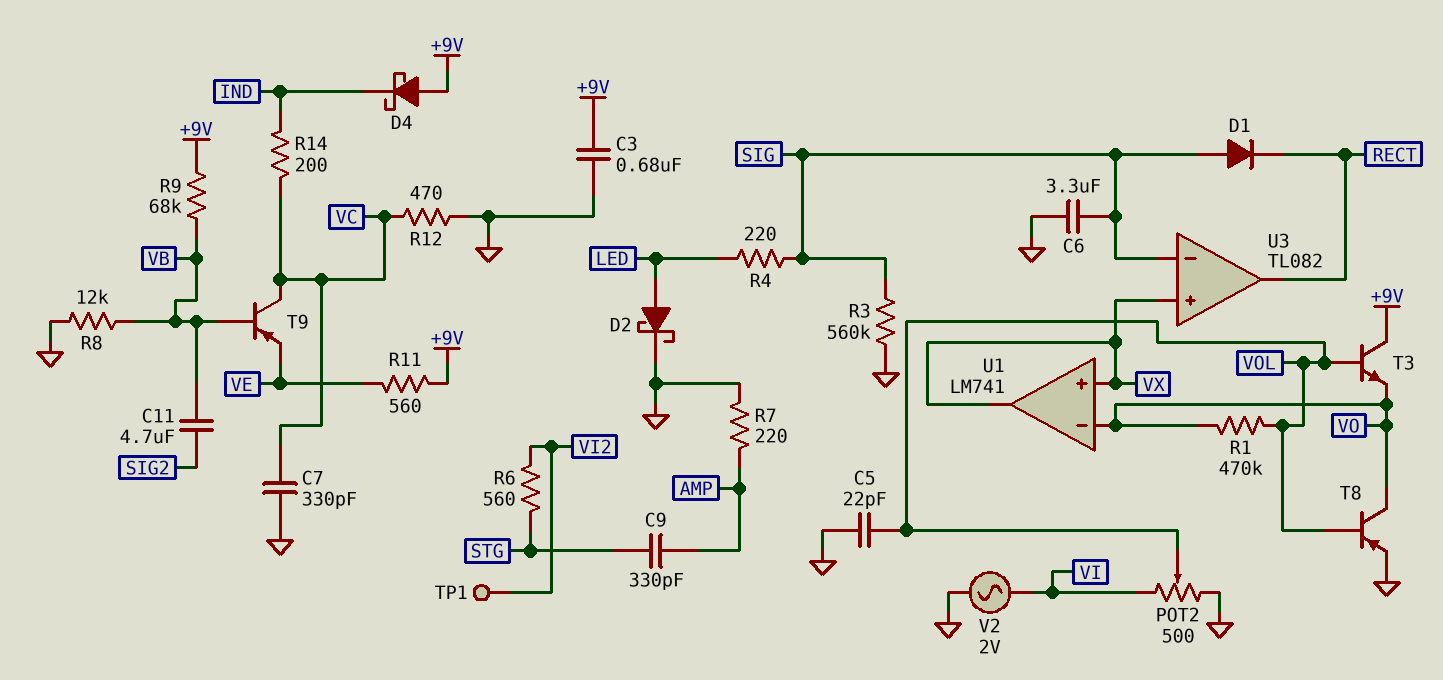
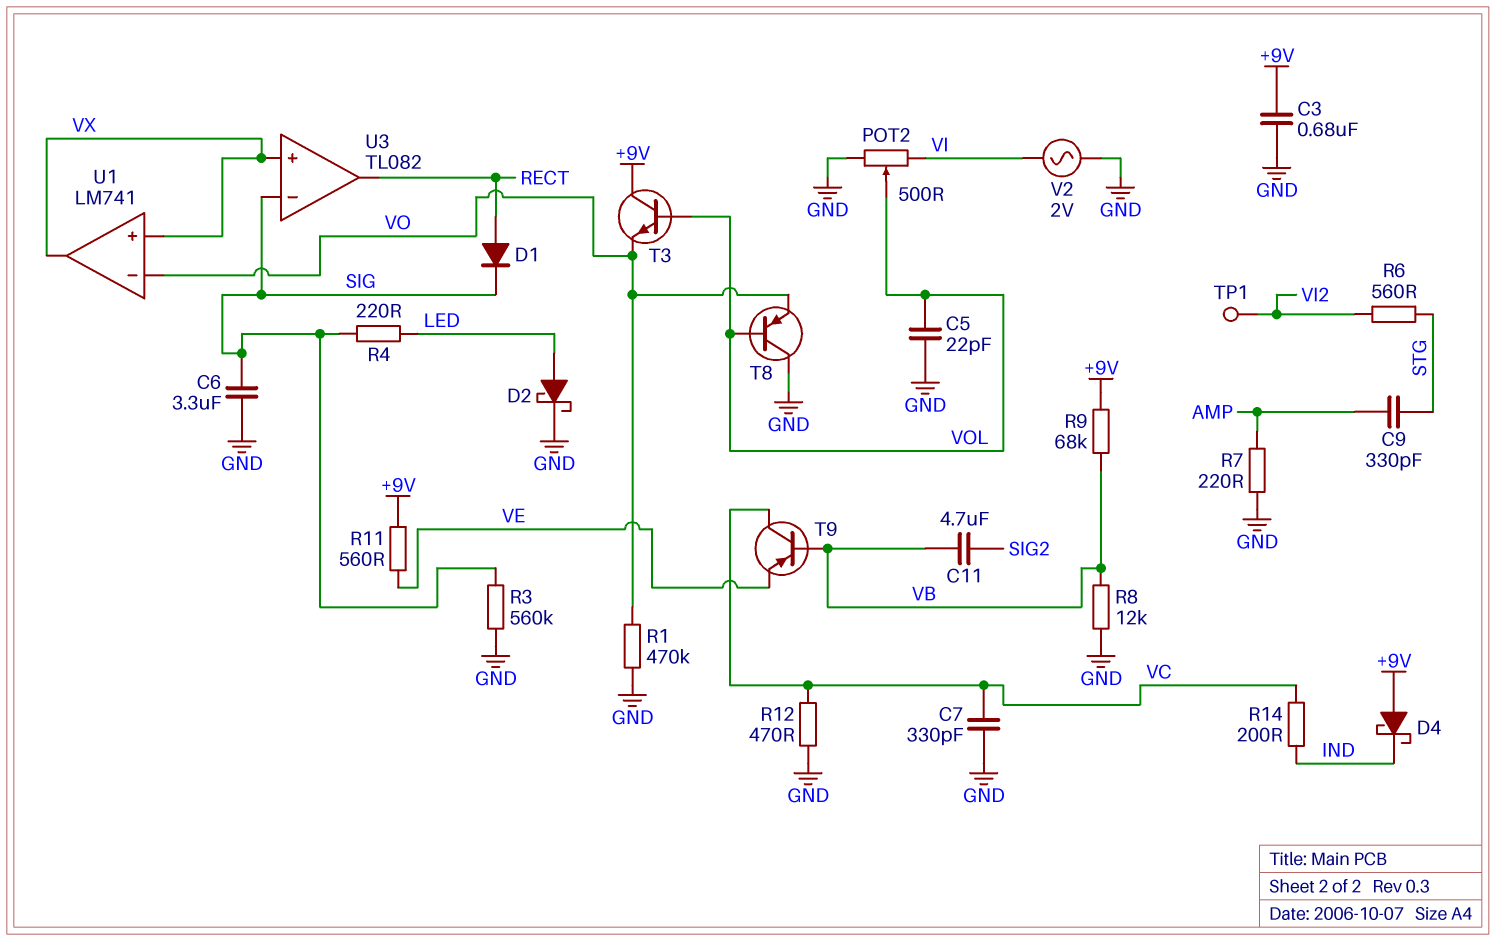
D1: diode (A SIG, K RECT) -> diode (A RECT, K SIG)
R1: 470k (VO, VOL) -> 470k (GND, VO)
T8: PNP (B VOL, C VO, E GND) -> PNP (B VOL, C GND, E VO)

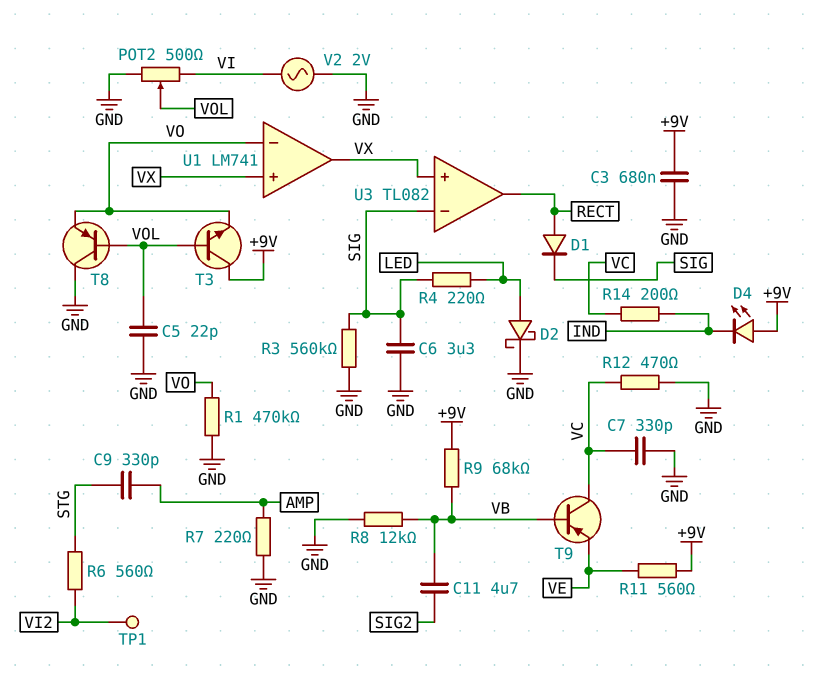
D4: schottky (A +9V, K IND) -> LED (A +9V, K IND)

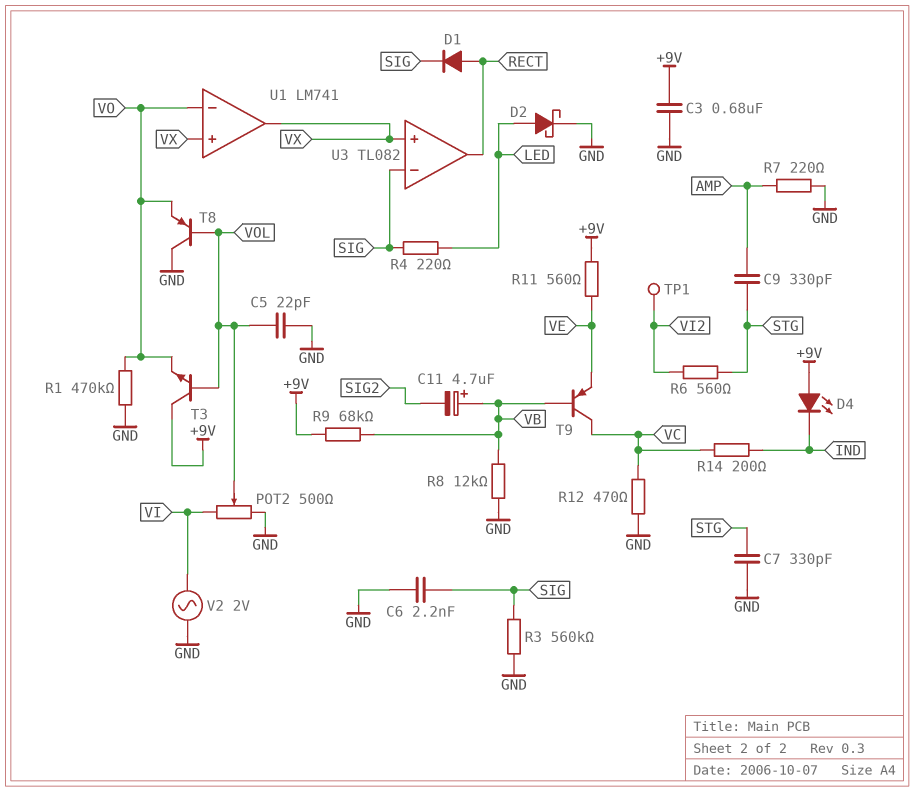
C6: 3.3uF (GND, SIG) -> 2.2nF (GND, SIG)
C7: 330pF (GND, VC) -> 330pF (GND, STG)
C11: 4.7uF (SIG2, VB) -> 4.7uF (plus VB, minus SIG2)

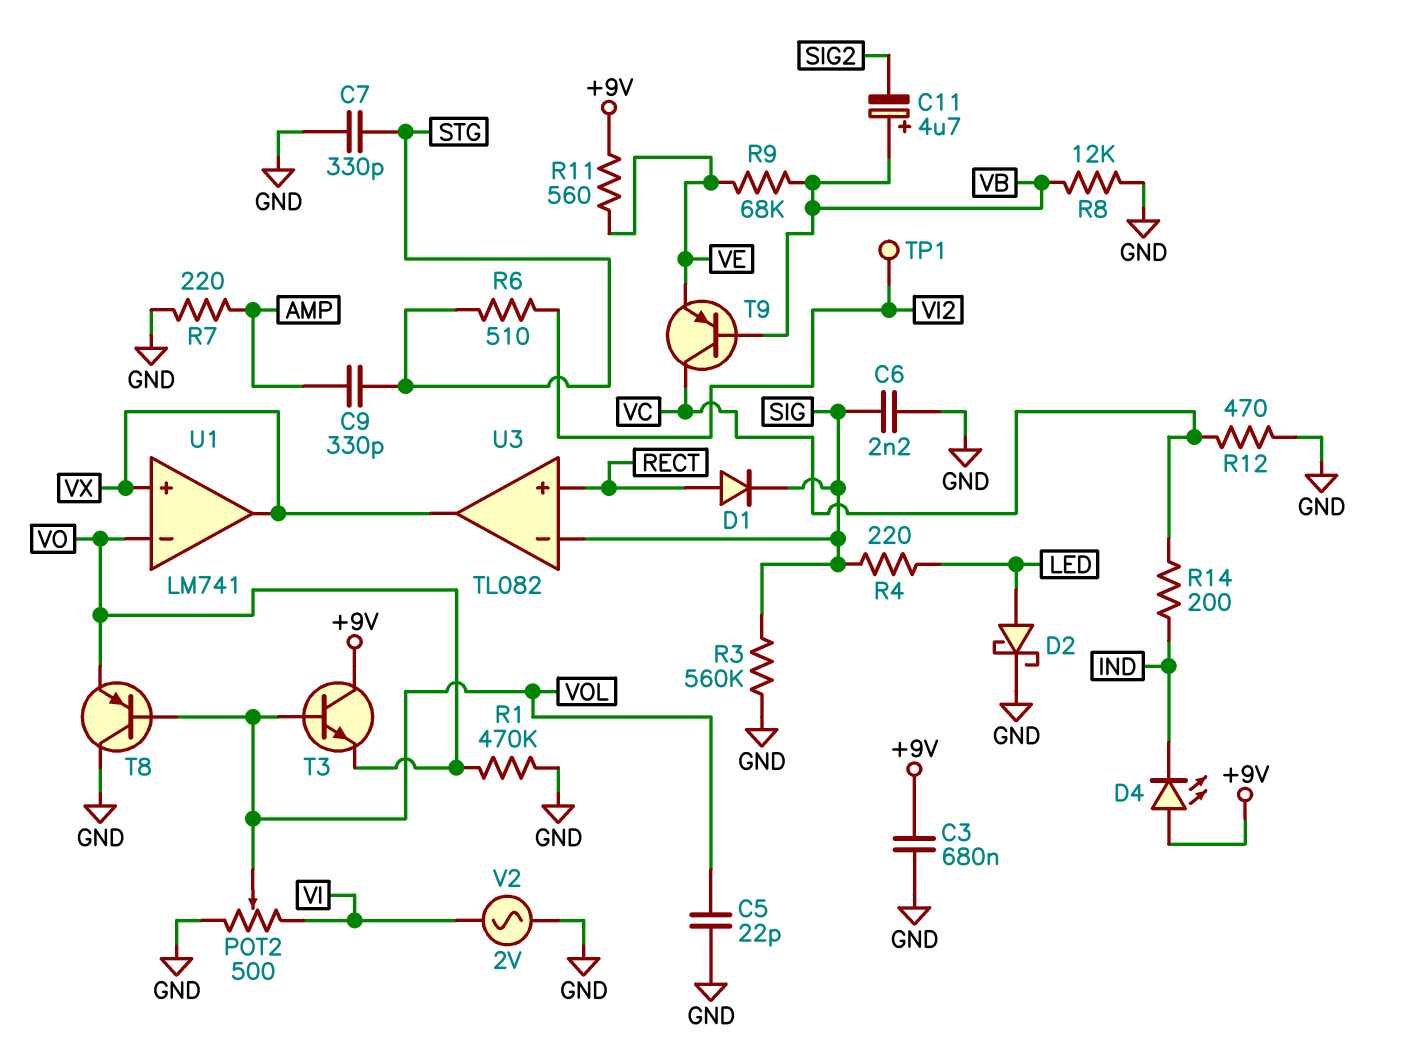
R6: 560 (STG, VI2) -> 510 (STG, VI2)
R9: 68k (+9V, VB) -> 68k (VB, VE)
U3 pin in+: VX -> RECT
U3 pin out: RECT -> VX

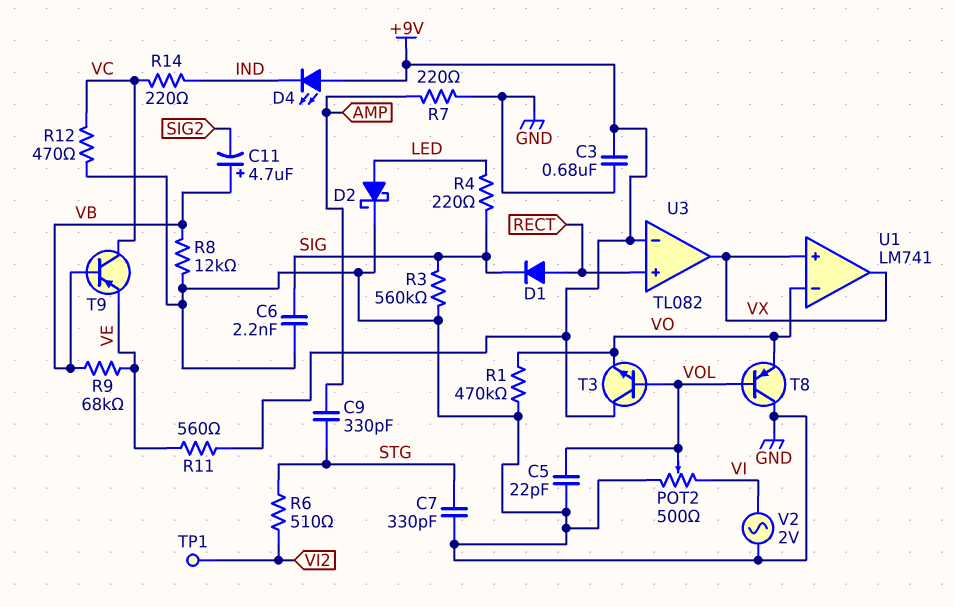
R14: 200 (IND, VC) -> 220 (IND, VC)
U3 pin in-: SIG -> +9V

